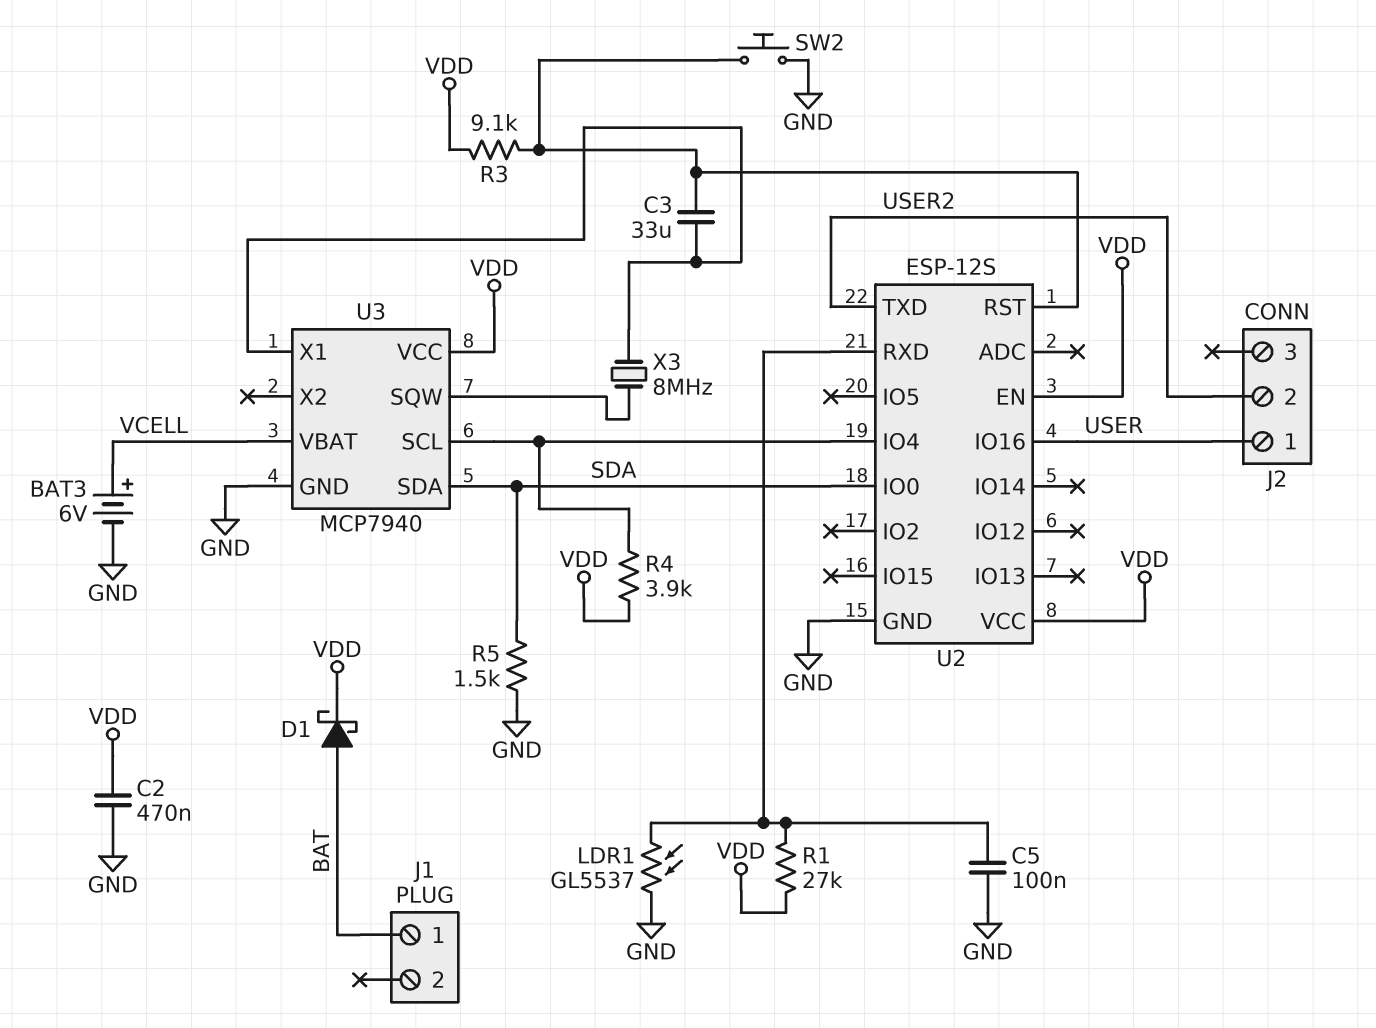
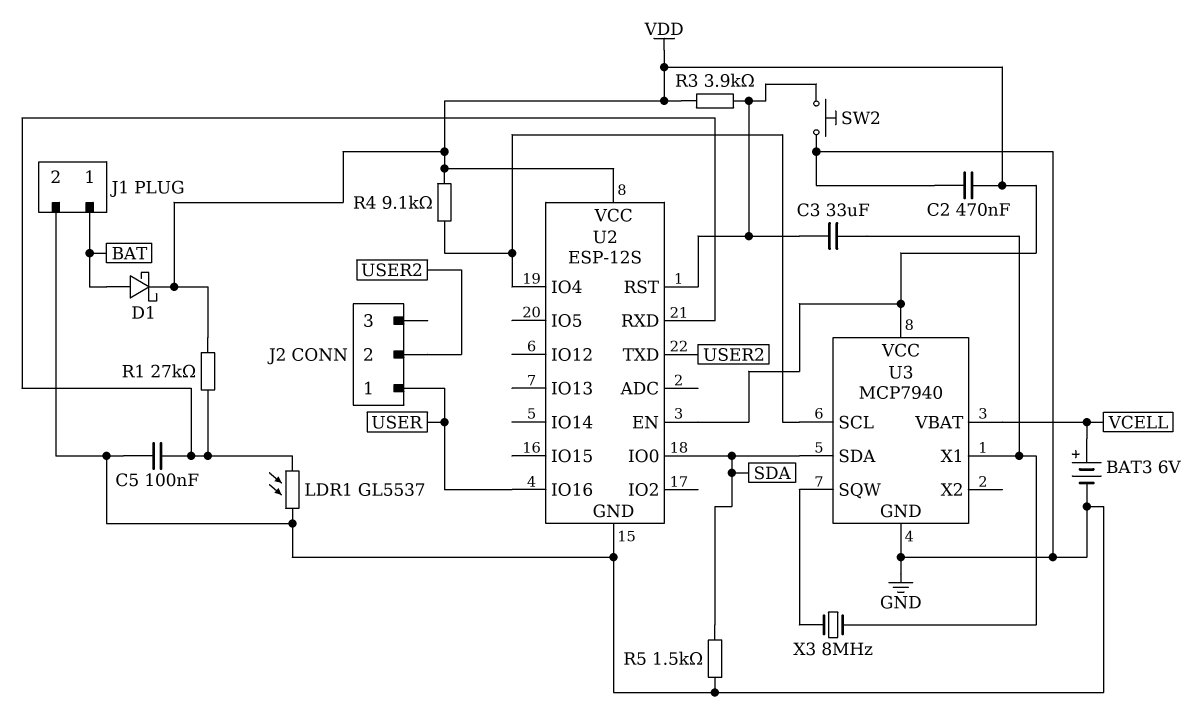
J1 pin 2: none -> GND
R3: 9.1k (U2/RST, VDD) -> 3.9k (U2/RST, VDD)
R4: 3.9k (U2/IO4, VDD) -> 9.1k (U2/IO4, VDD)

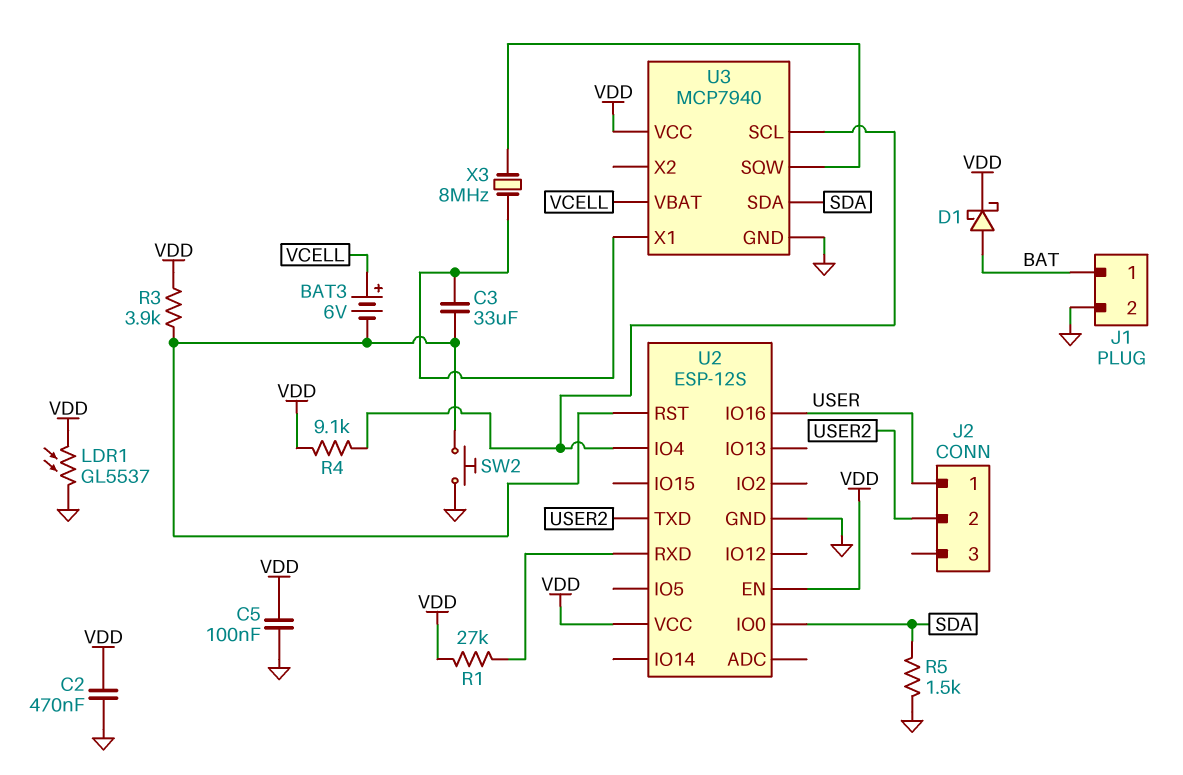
BAT3: 6V (plus VCELL, minus GND) -> 6V (plus VCELL, minus U2/RST)
C5: 100nF (GND, U2/RXD) -> 100nF (GND, VDD)
LDR1: GL5537 (GND, U2/RXD) -> GL5537 (GND, VDD)

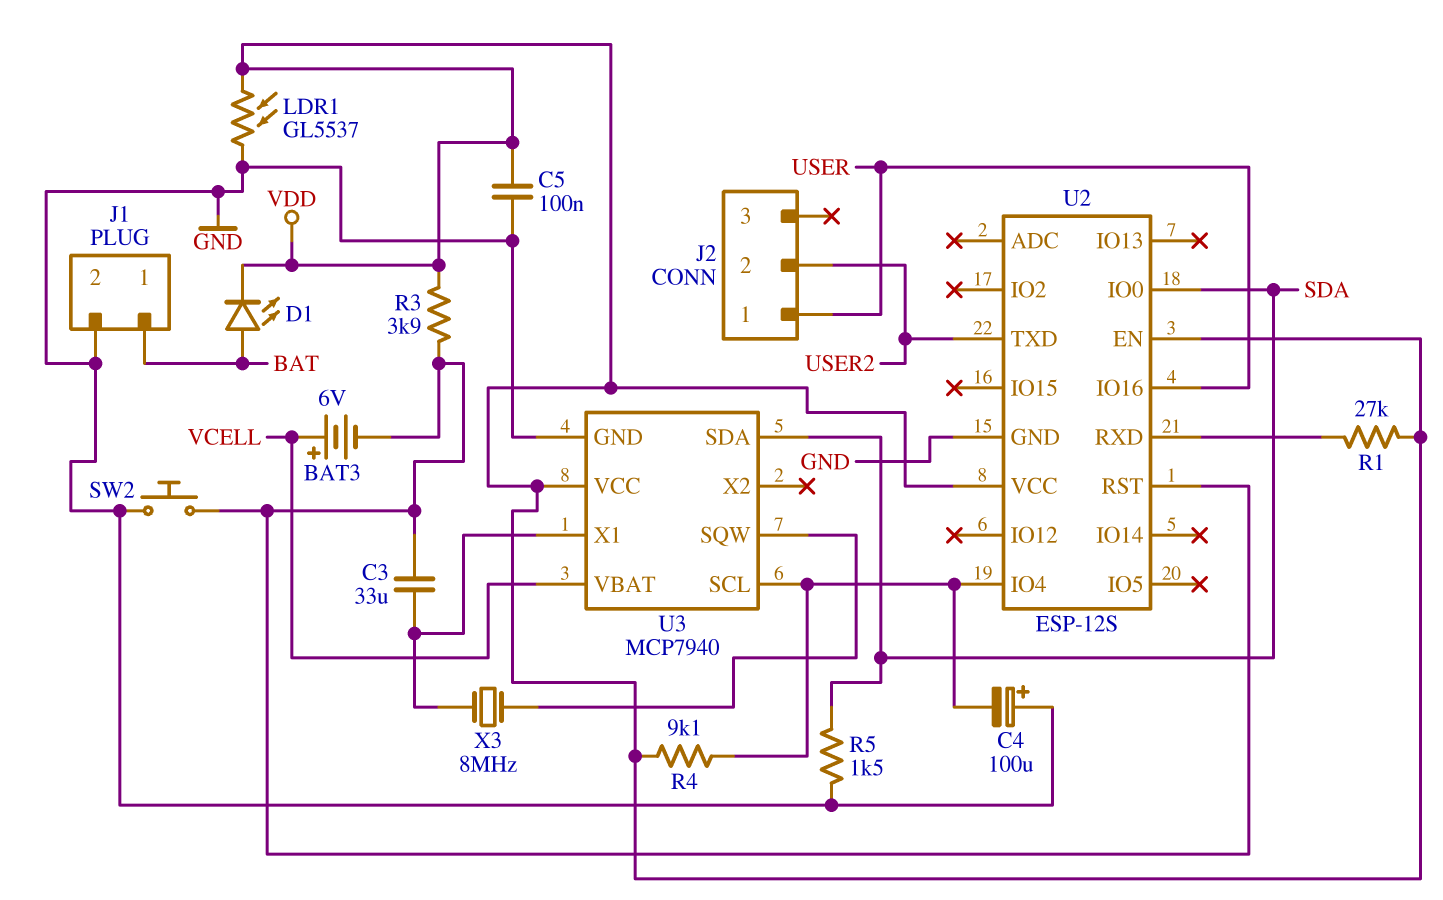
C2: 470nF (GND, VDD) -> none
C4: none -> 100uF (plus GND, minus U2/IO4)
D1: schottky (A BAT, K VDD) -> LED (A BAT, K VDD)

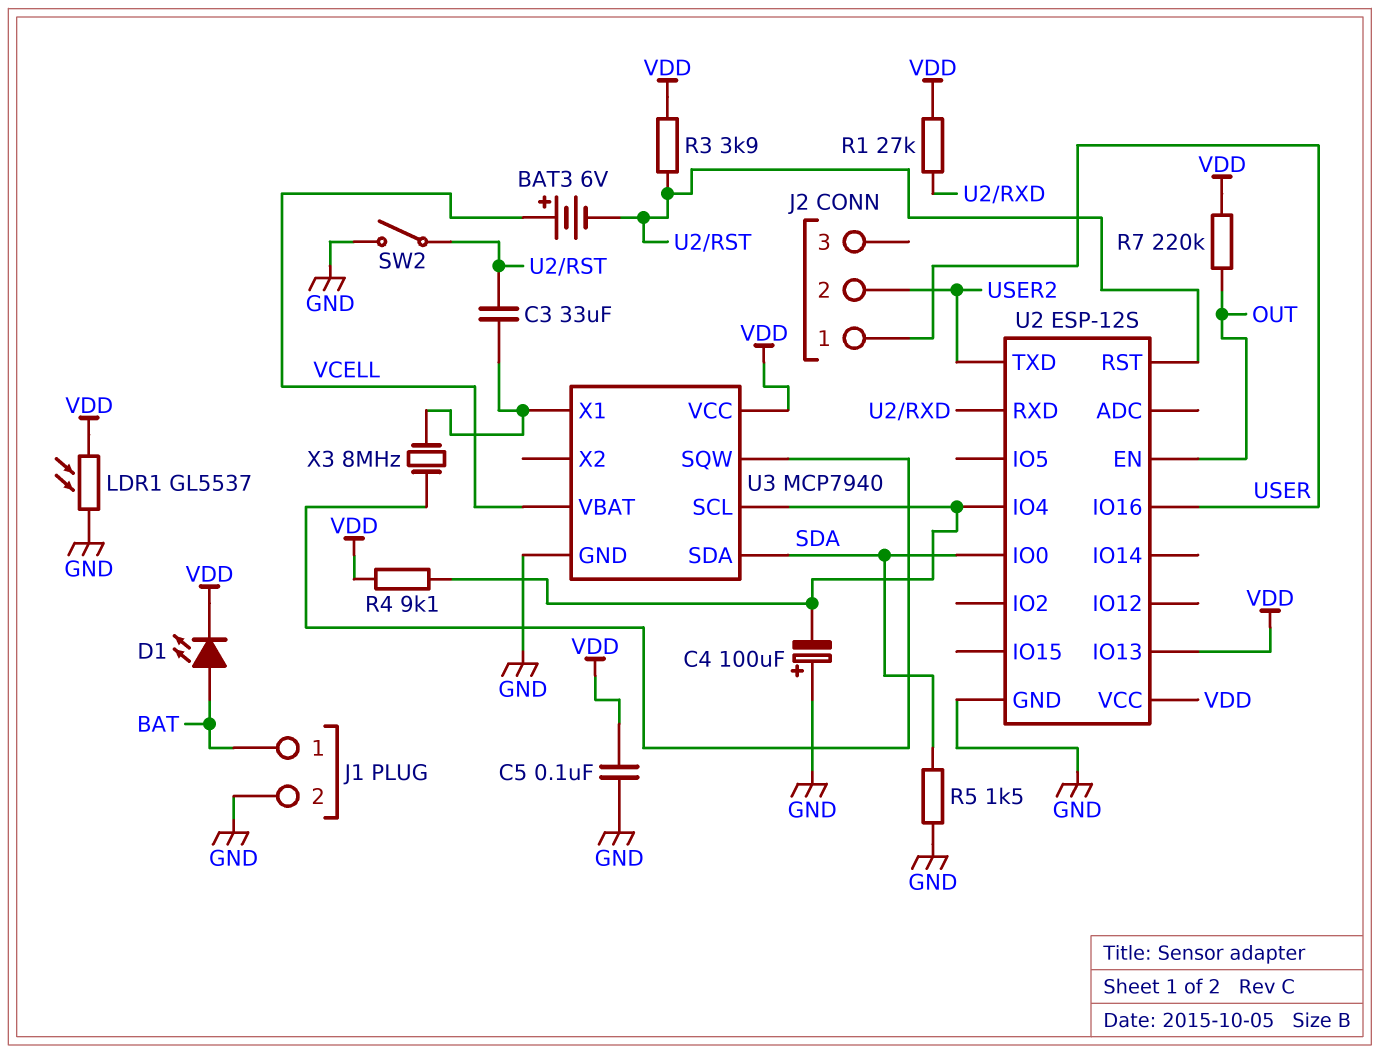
R7: none -> 220k (OUT, VDD)
SW2: button (GND, U2/RST) -> switch (GND, U2/RST)
U2 pin EN: VDD -> OUT
U2 pin IO13: none -> VDD

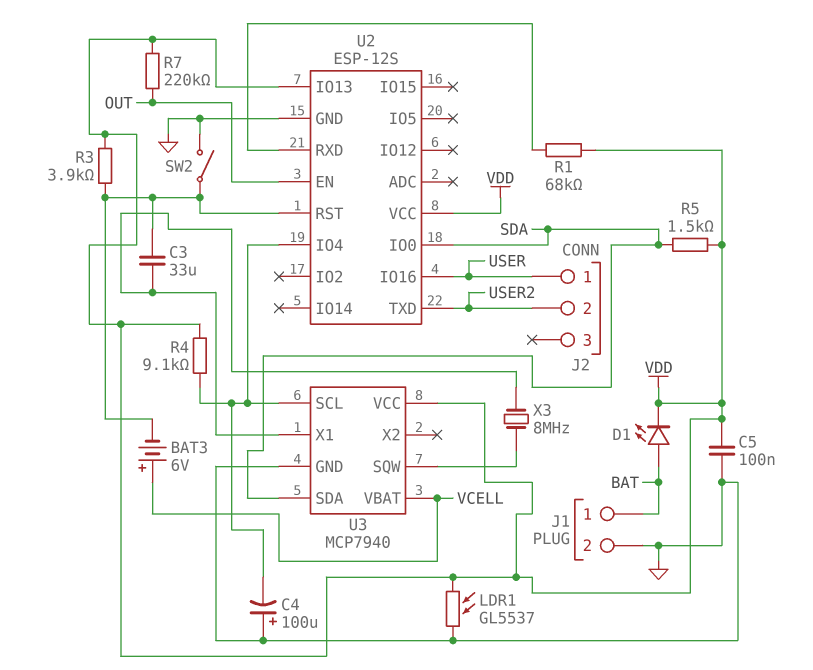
R1: 27k (U2/RXD, VDD) -> 68k (U2/RXD, VDD)
R5: 1.5k (GND, SDA) -> 1.5k (SDA, VDD)

